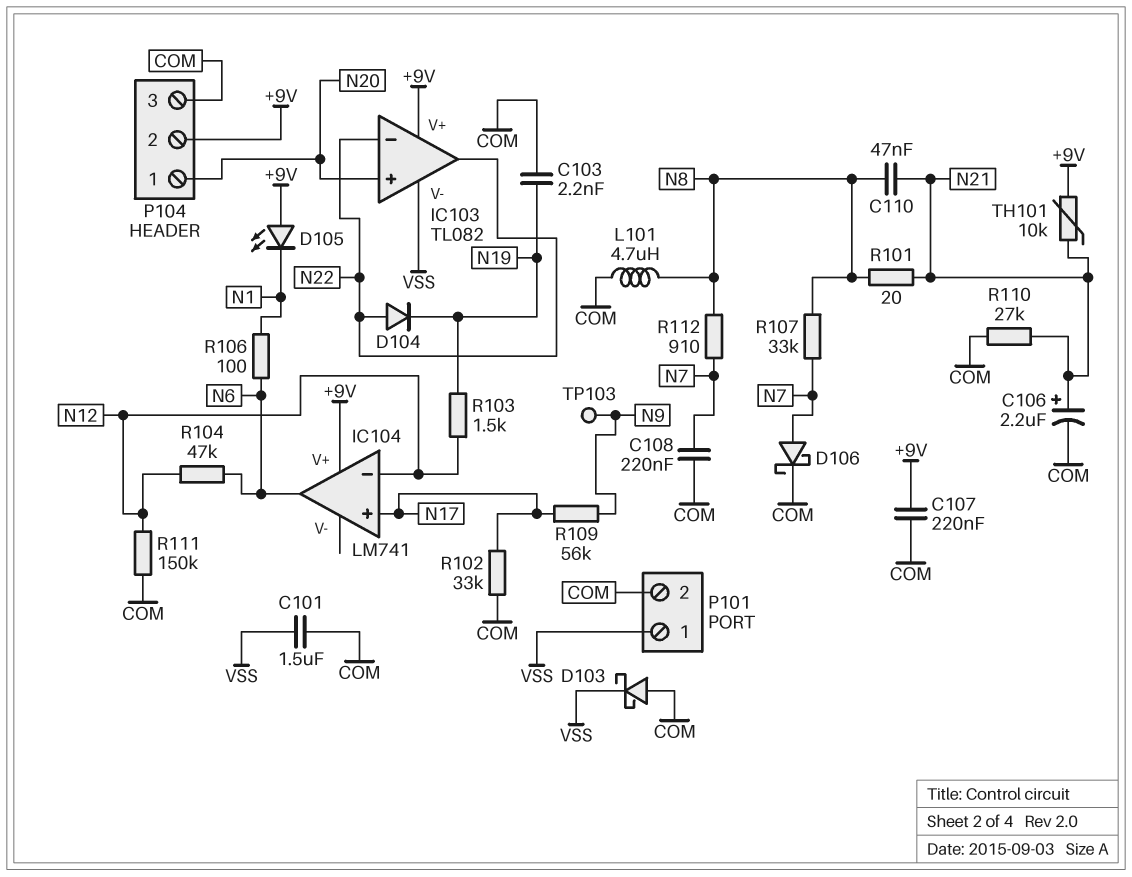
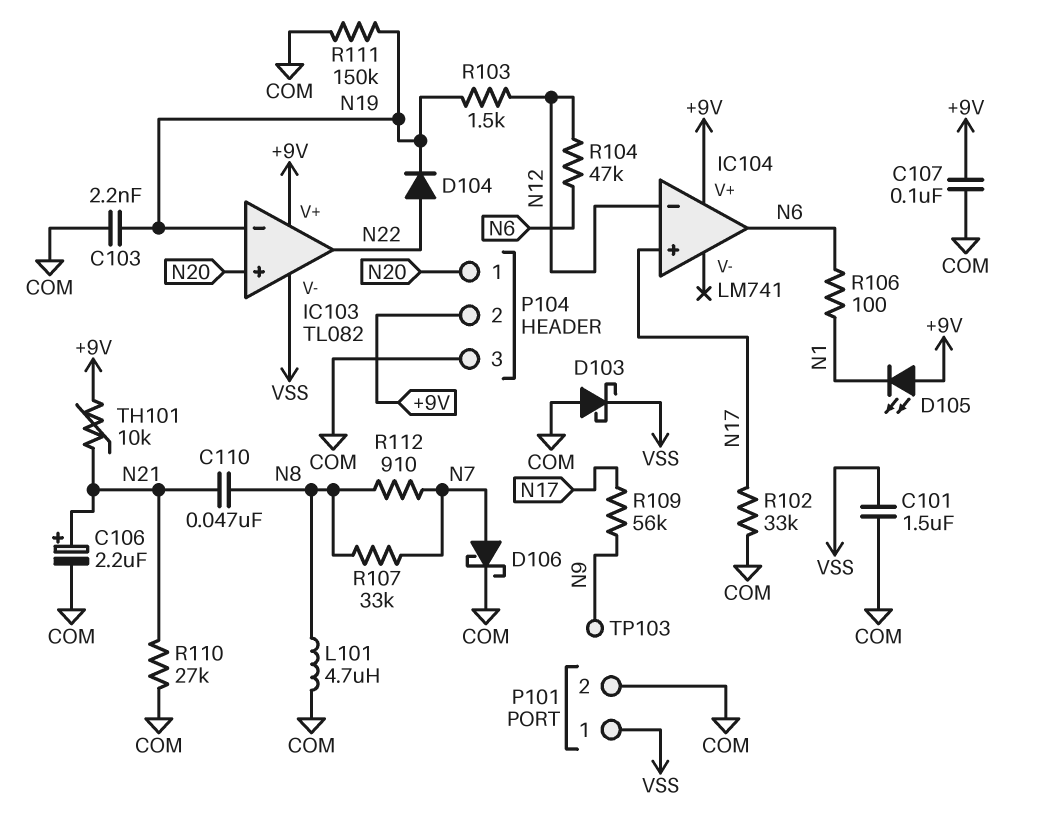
C107: 220nF (+9V, COM) -> 100nF (+9V, COM)
C108: 220nF (COM, N7) -> none
IC103 pin in-: N22 -> N19
R101: 20 (N8, N21) -> none
R111: 150k (COM, N12) -> 150k (COM, N19)

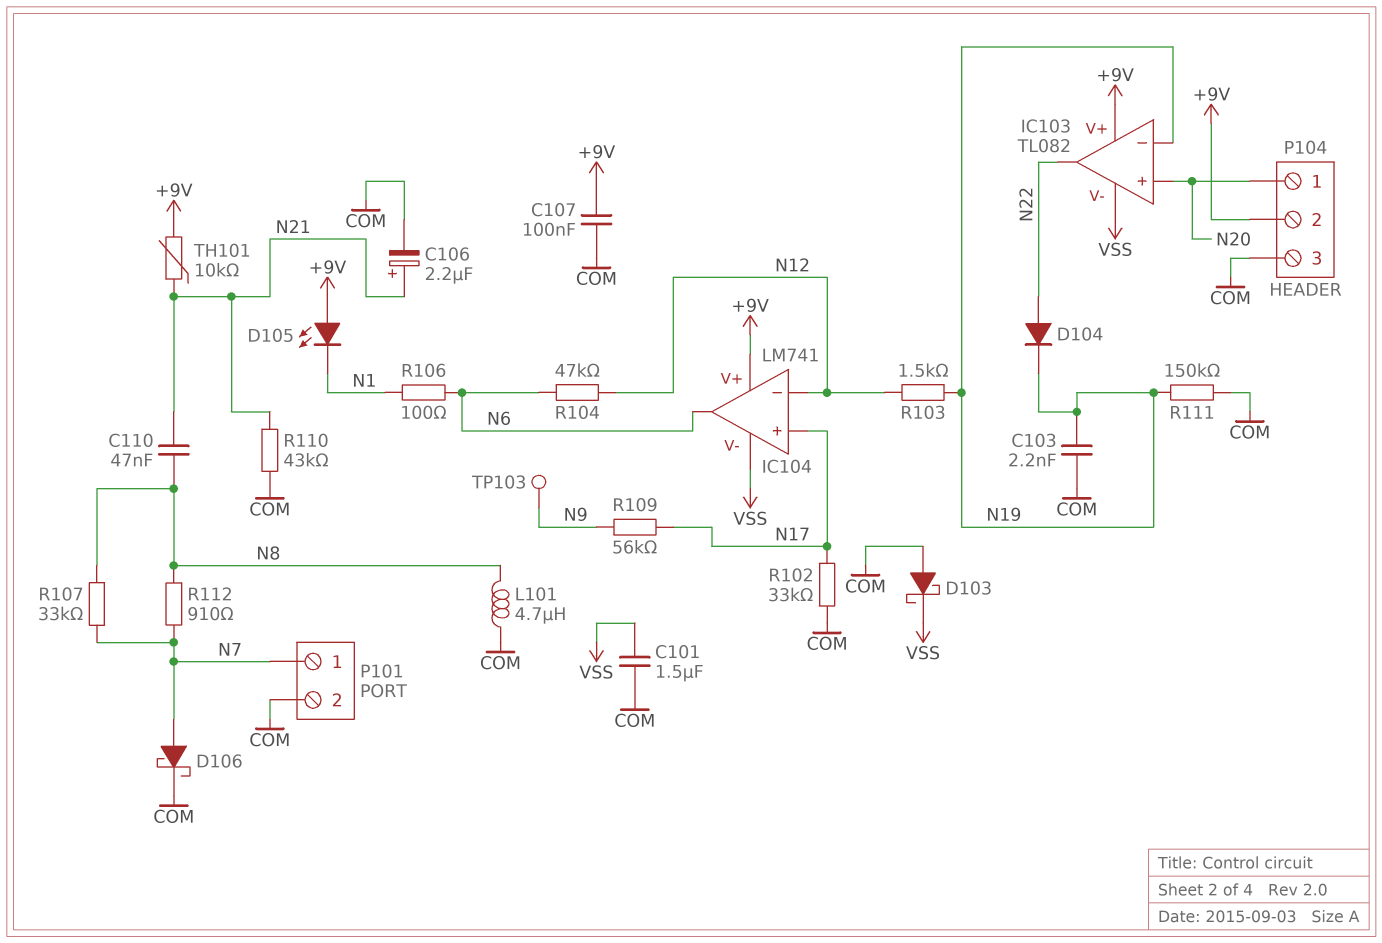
IC104 pin V-: none -> VSS
P101 pin 1: VSS -> N7
R110: 27k (COM, N21) -> 43k (COM, N21)

